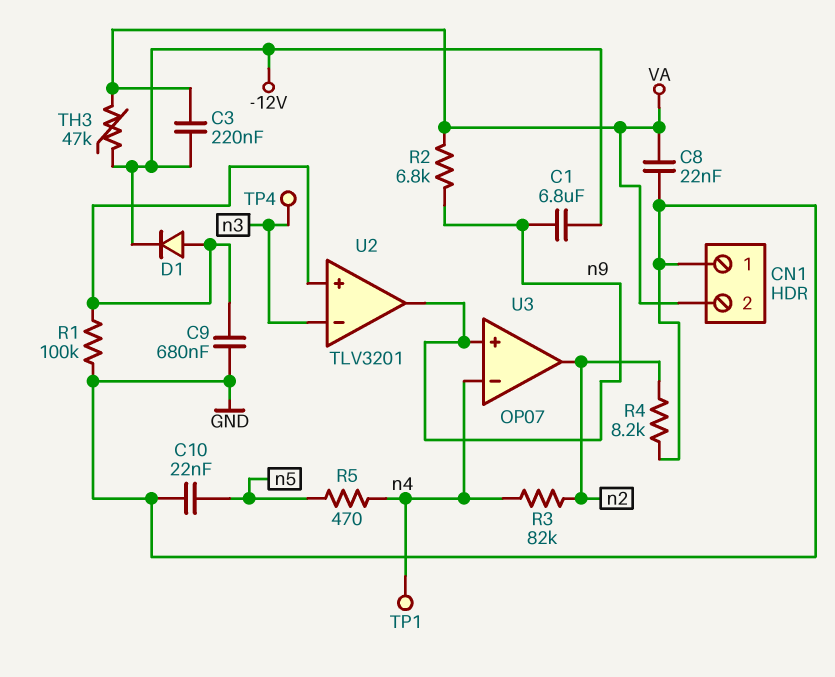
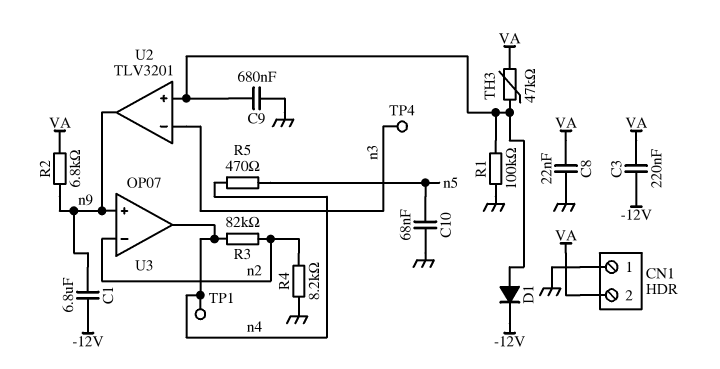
C10: 22nF (GND, n5) -> 68nF (GND, n5)
TH3: 47k (-12V, VA) -> 47k (U2/in+, VA)
U3 pin in-: n4 -> n2
U3 pin out: n2 -> n4

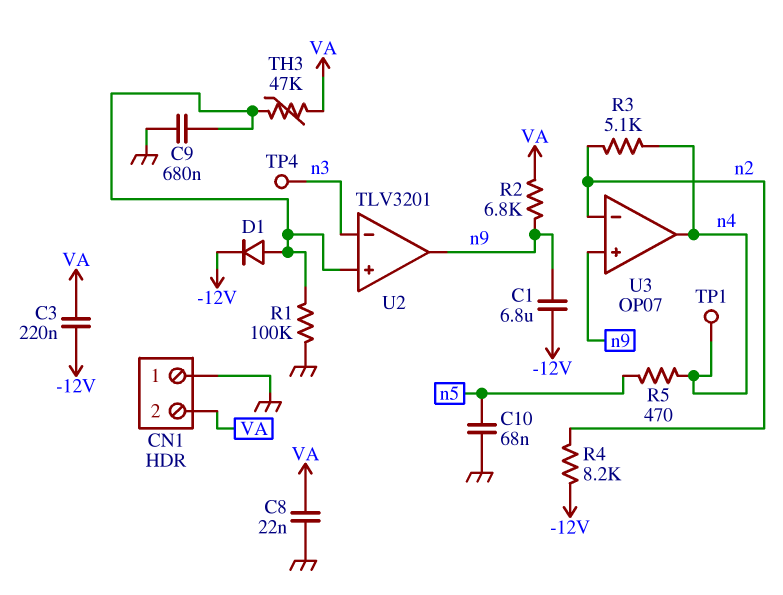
R3: 82k (n2, n4) -> 5.1k (n2, n4)
R4: 8.2k (GND, n2) -> 8.2k (-12V, n2)

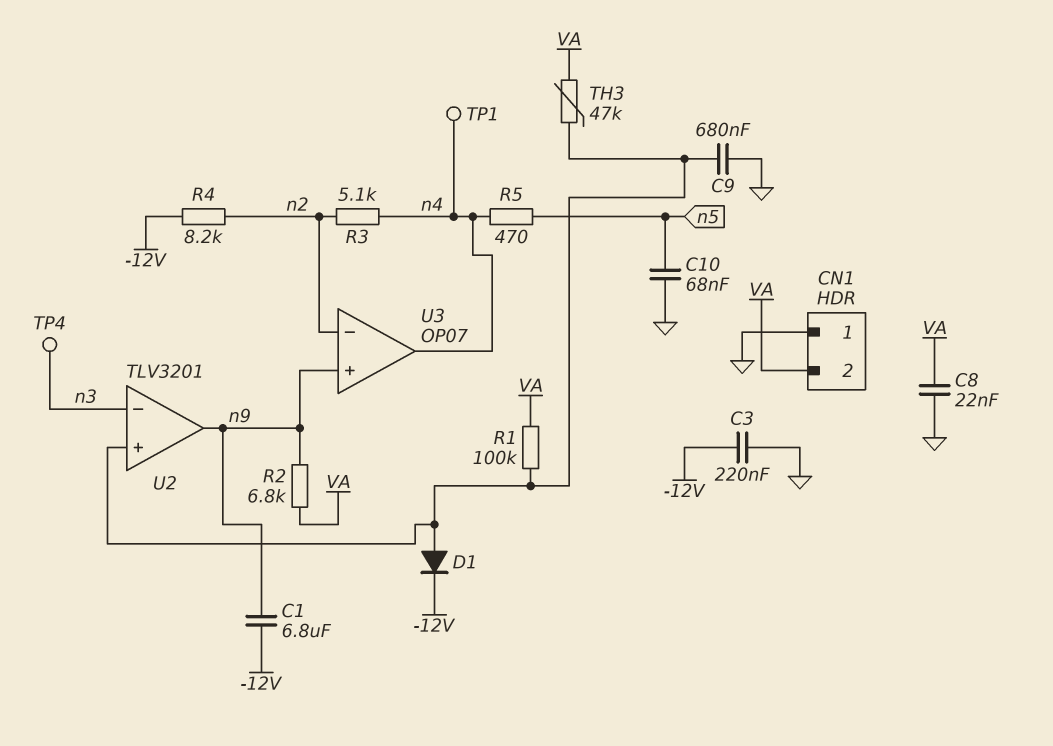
C3: 220nF (-12V, VA) -> 220nF (-12V, GND)
R1: 100k (GND, U2/in+) -> 100k (U2/in+, VA)

